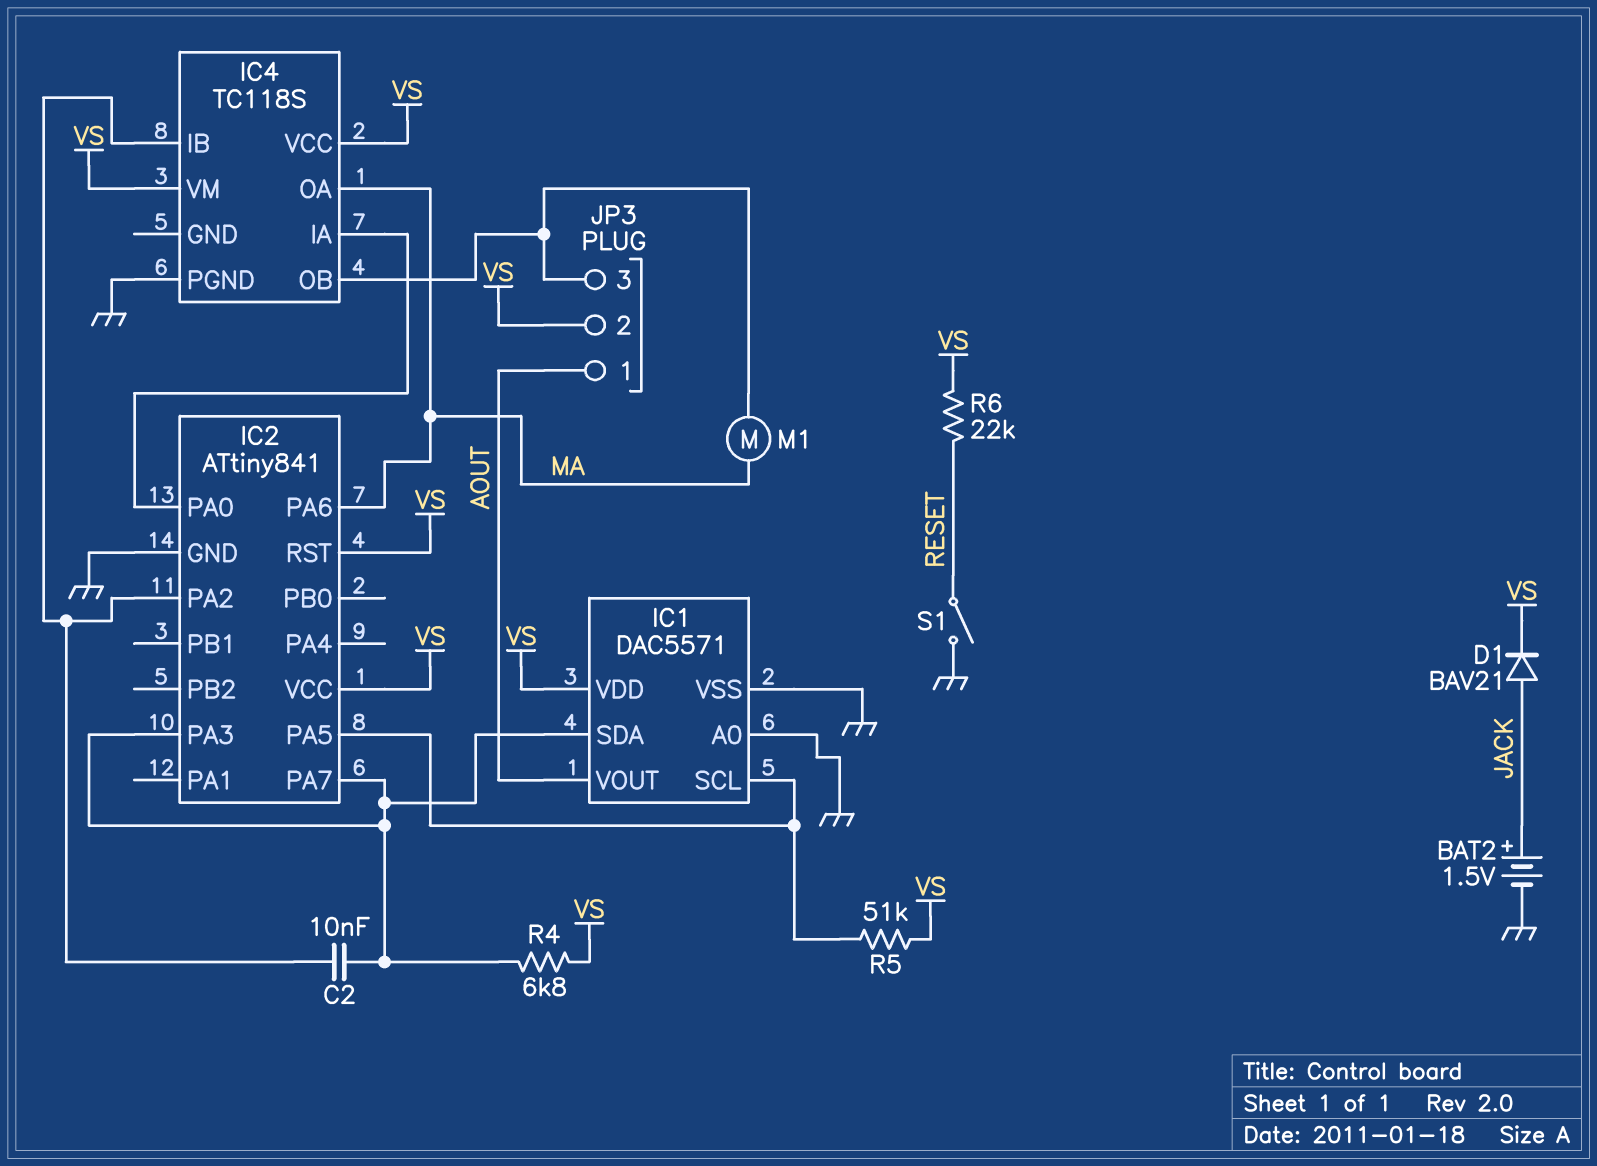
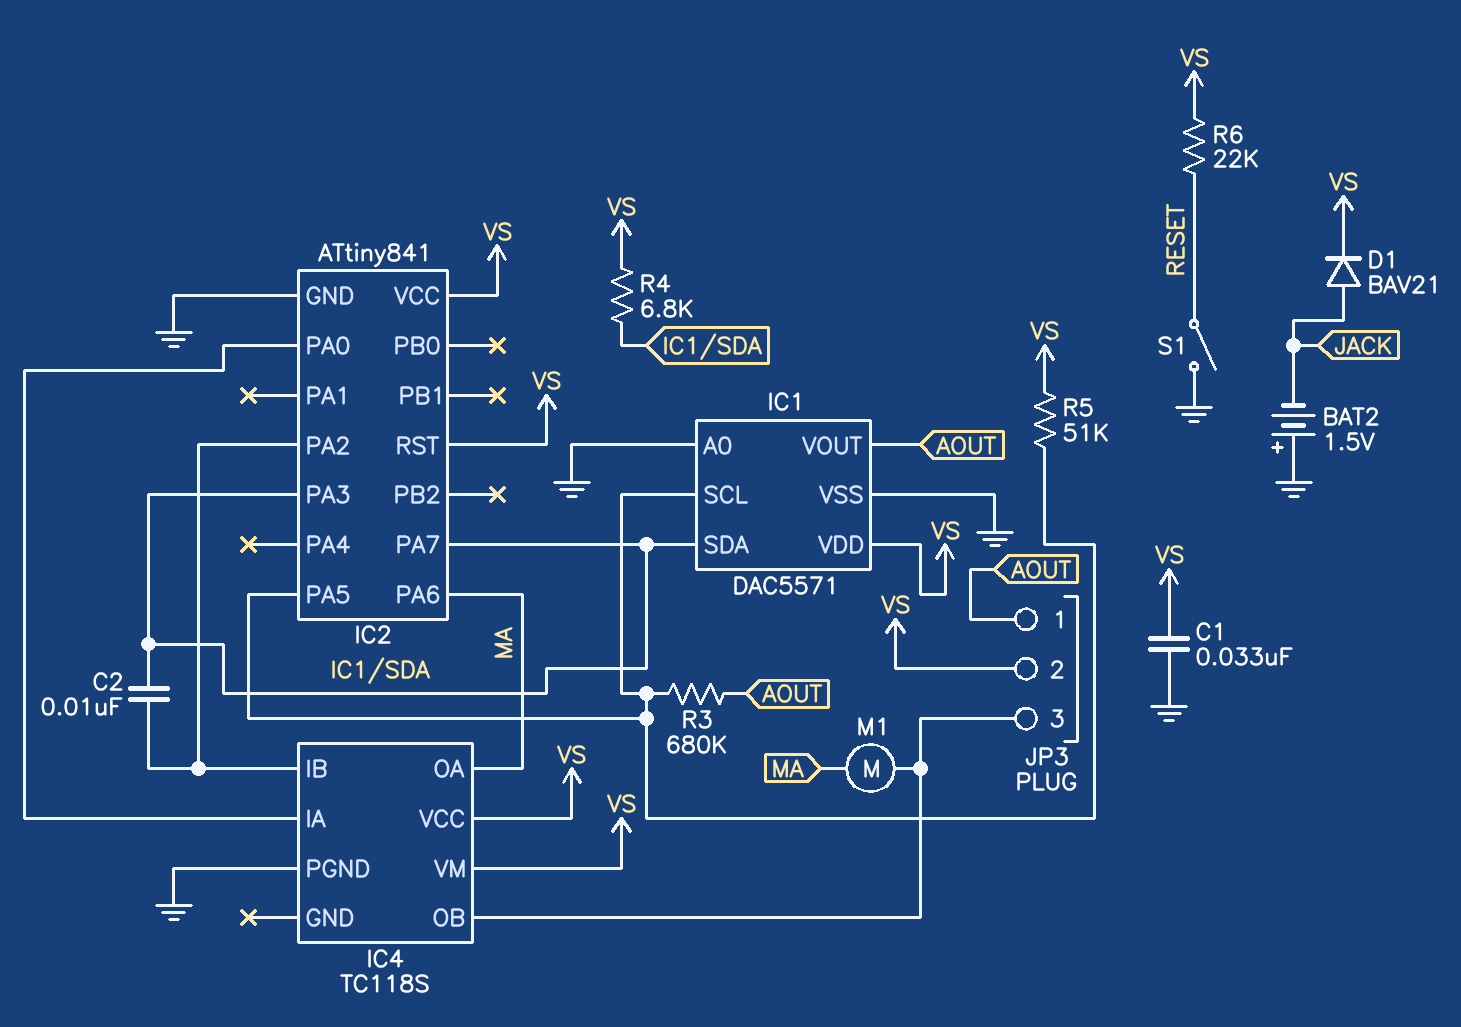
BAT2: 1.5V (plus JACK, minus GND) -> 1.5V (plus GND, minus JACK)
C1: none -> 33nF (GND, VS)
R3: none -> 680k (AOUT, IC1/SCL)

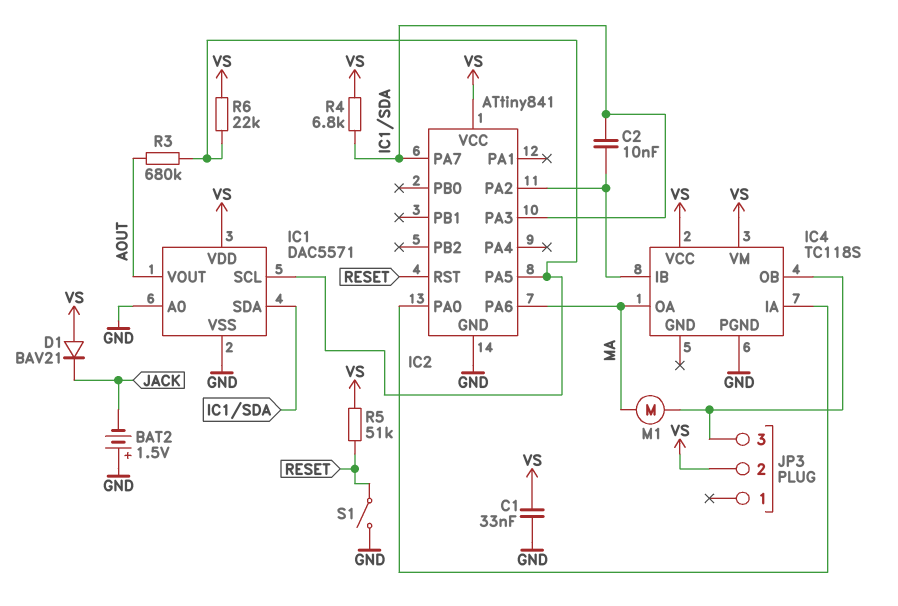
D1: diode BAV21 (A JACK, K VS) -> diode BAV21 (A VS, K JACK)
IC2 pin RST: VS -> RESET
JP3 pin 1: AOUT -> none
R5: 51k (IC1/SCL, VS) -> 51k (RESET, VS)
R6: 22k (RESET, VS) -> 22k (IC1/SCL, VS)

